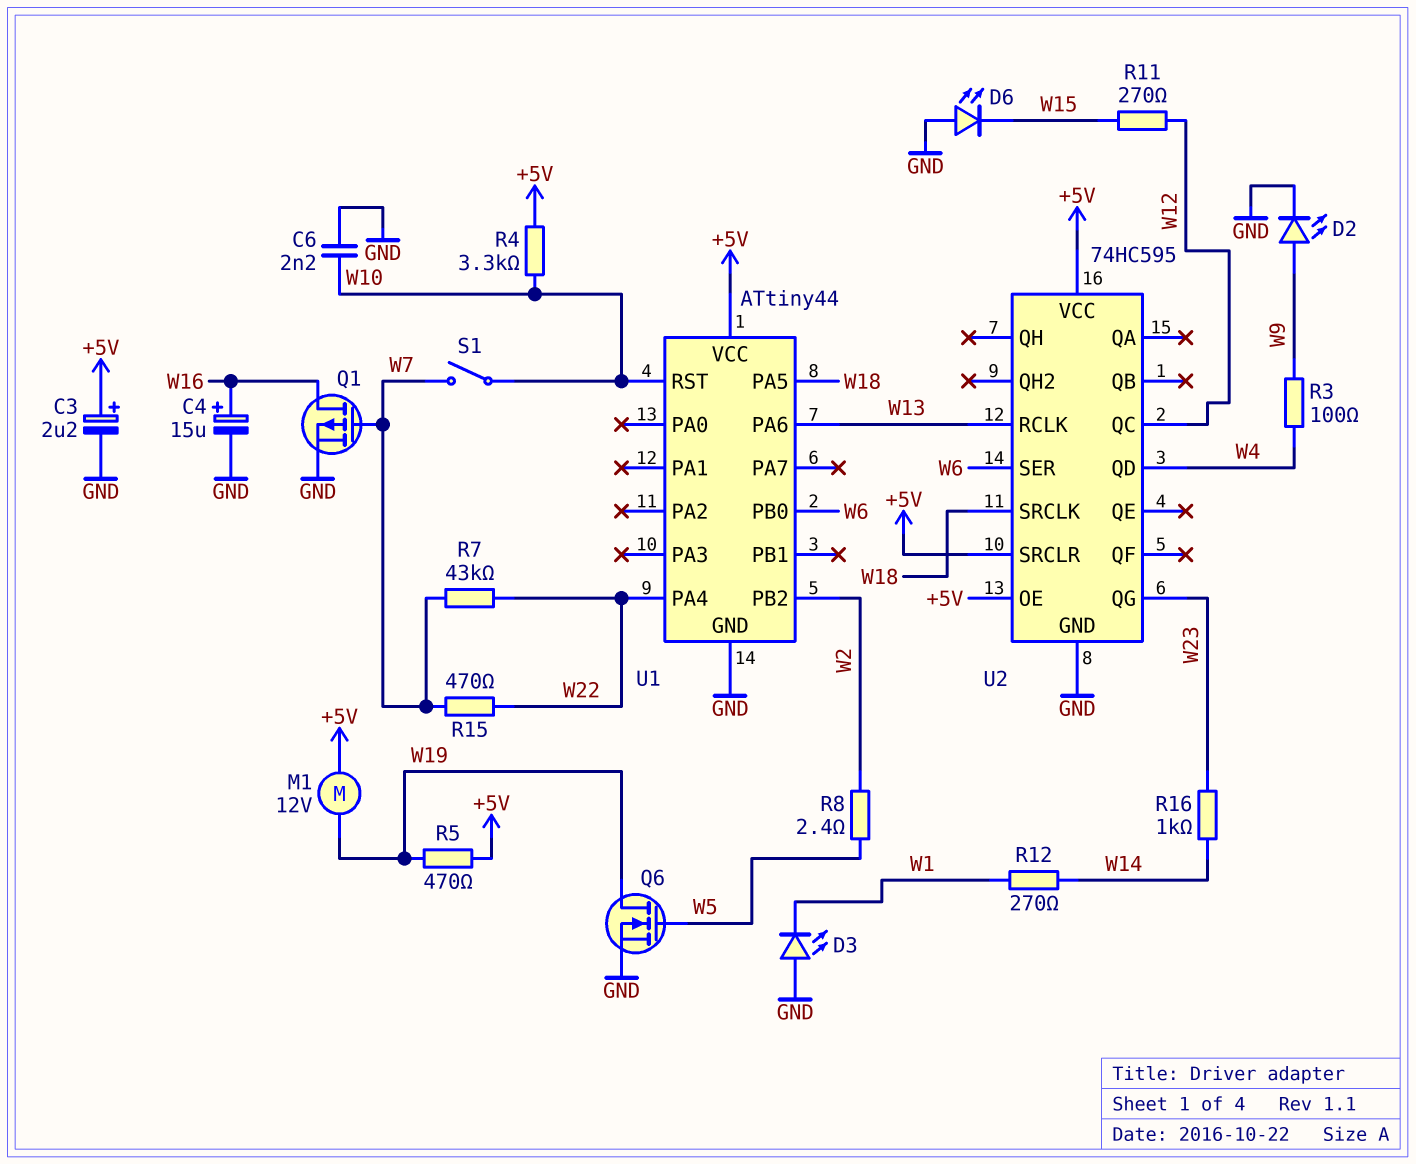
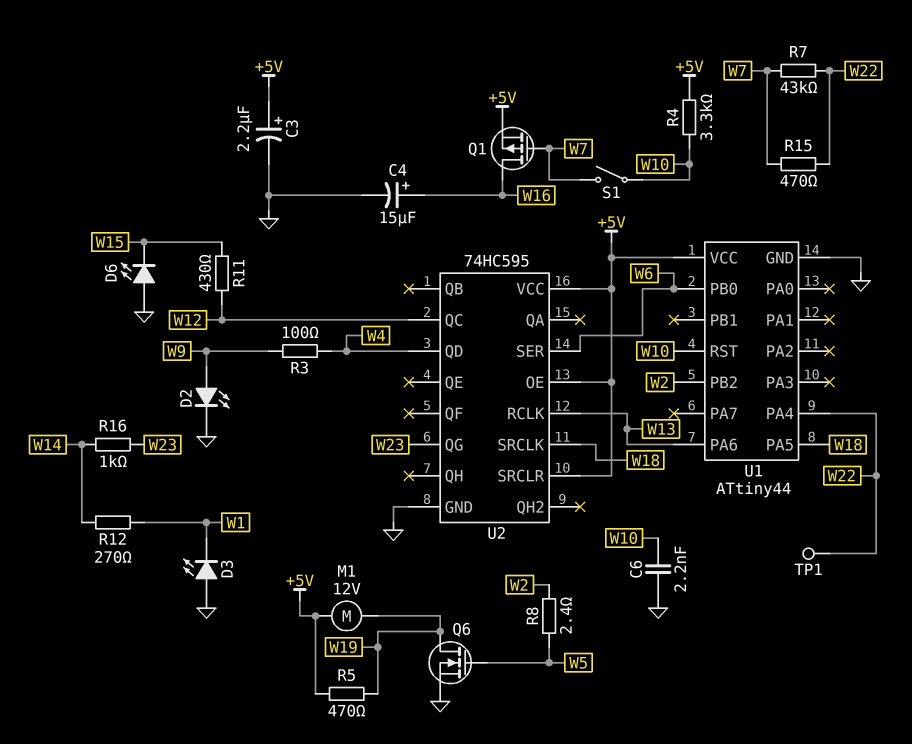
Q1: PMOS (G W7, D W16, S GND) -> PMOS (G W7, D W16, S +5V)
R11: 270 (W12, W15) -> 430 (W12, W15)
TP1: none -> test point (W22)

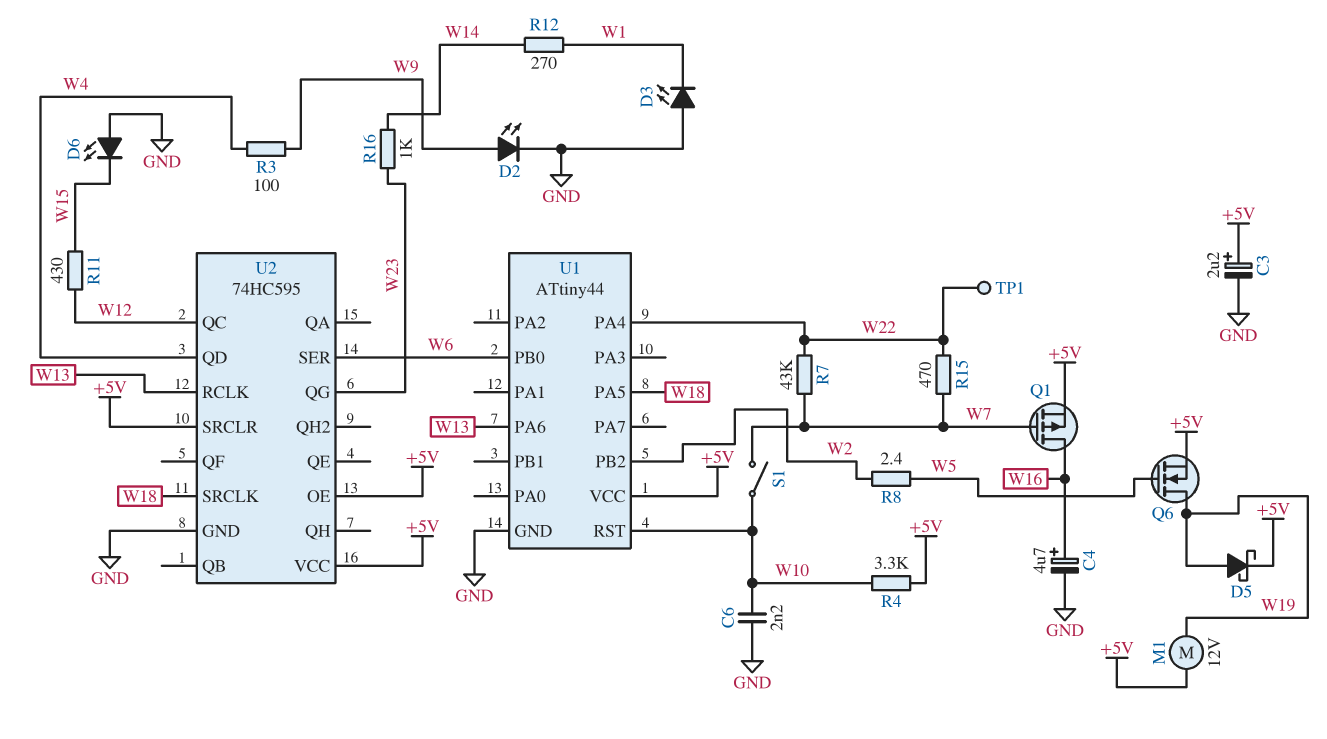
C4: 15uF (plus W16, minus GND) -> 4.7uF (plus W16, minus GND)
D5: none -> schottky (A W19, K +5V)
Q6: NMOS (G W5, D W19, S GND) -> NMOS (G W5, D W19, S +5V)
R5: 470 (+5V, W19) -> none

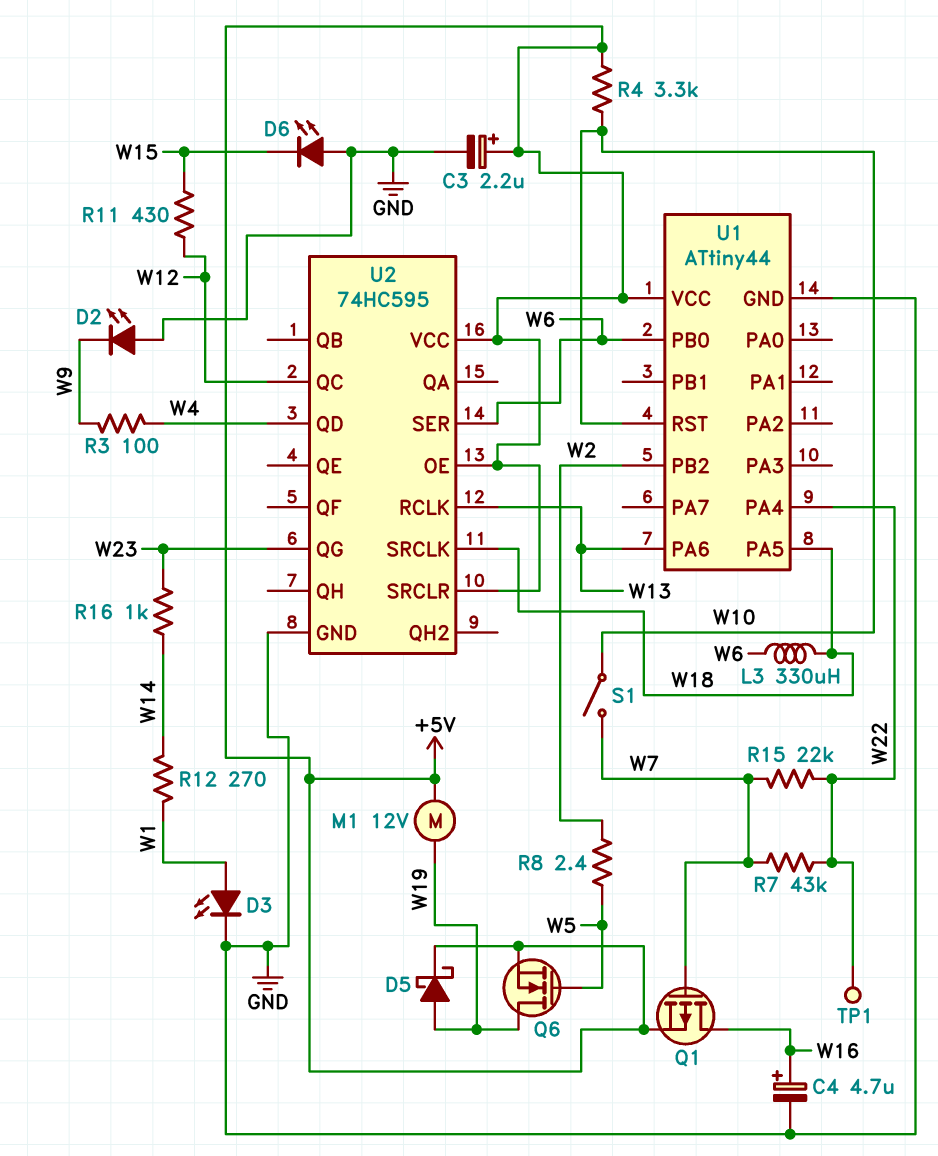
C6: 2.2nF (GND, W10) -> none
D2: LED (A W9, K GND) -> LED (A GND, K W9)
D3: LED (A GND, K W1) -> LED (A W1, K GND)
L3: none -> 330uH (W6, W18)
R15: 470 (W7, W22) -> 22k (W7, W22)

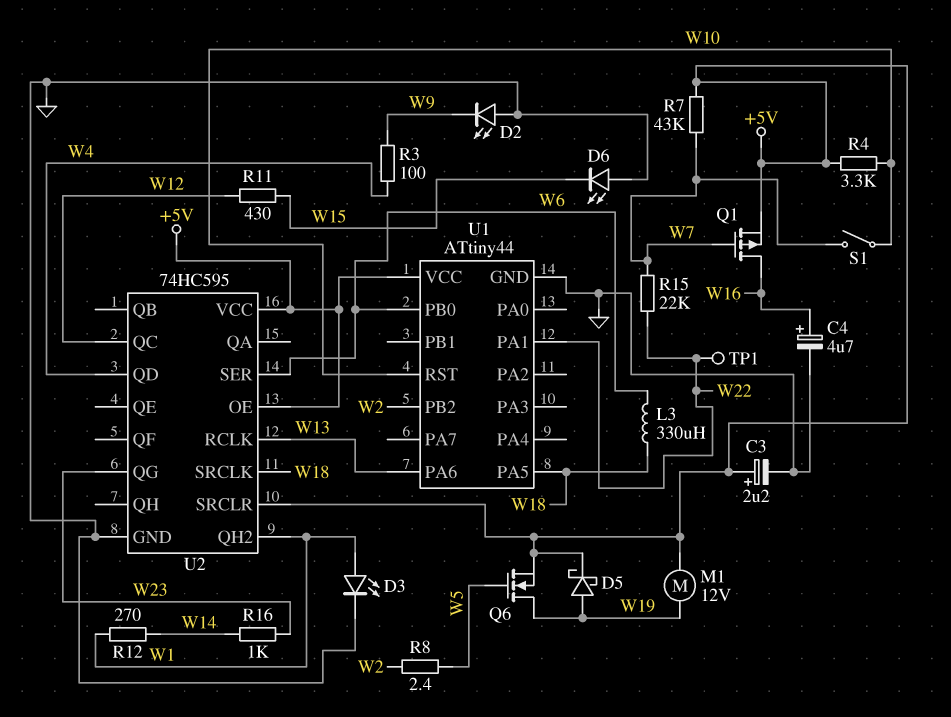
R7: 43k (W7, W22) -> 43k (+5V, W7)
U1 pin PA1: none -> W22
U1 pin PA4: W22 -> none
U2 pin QH2: none -> W1

